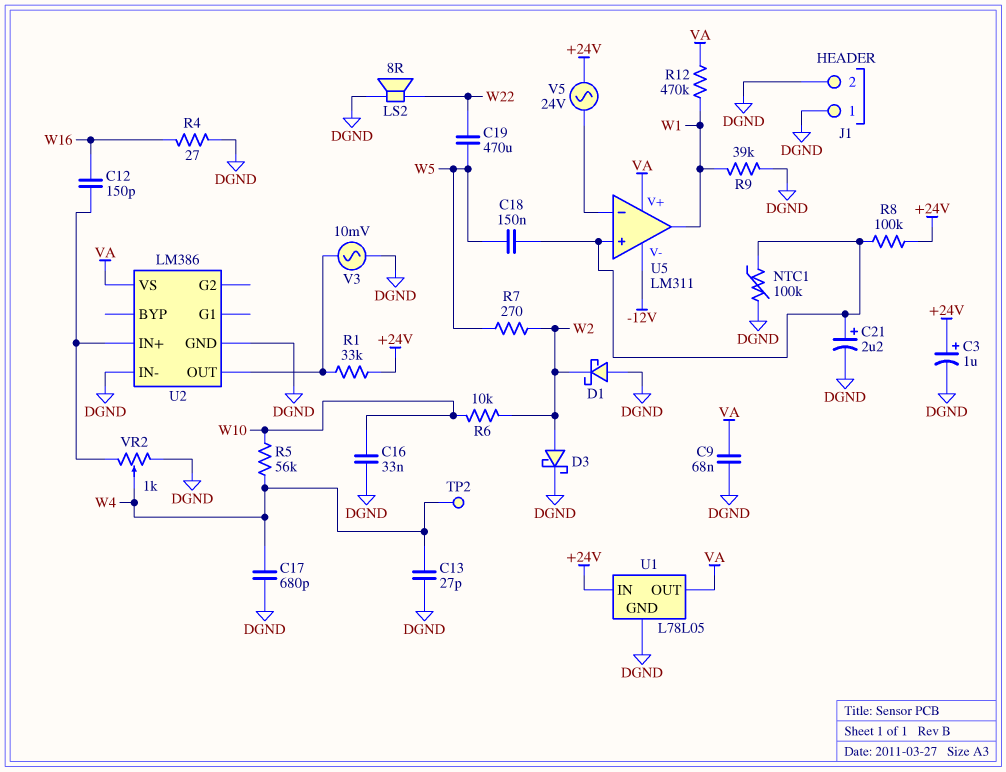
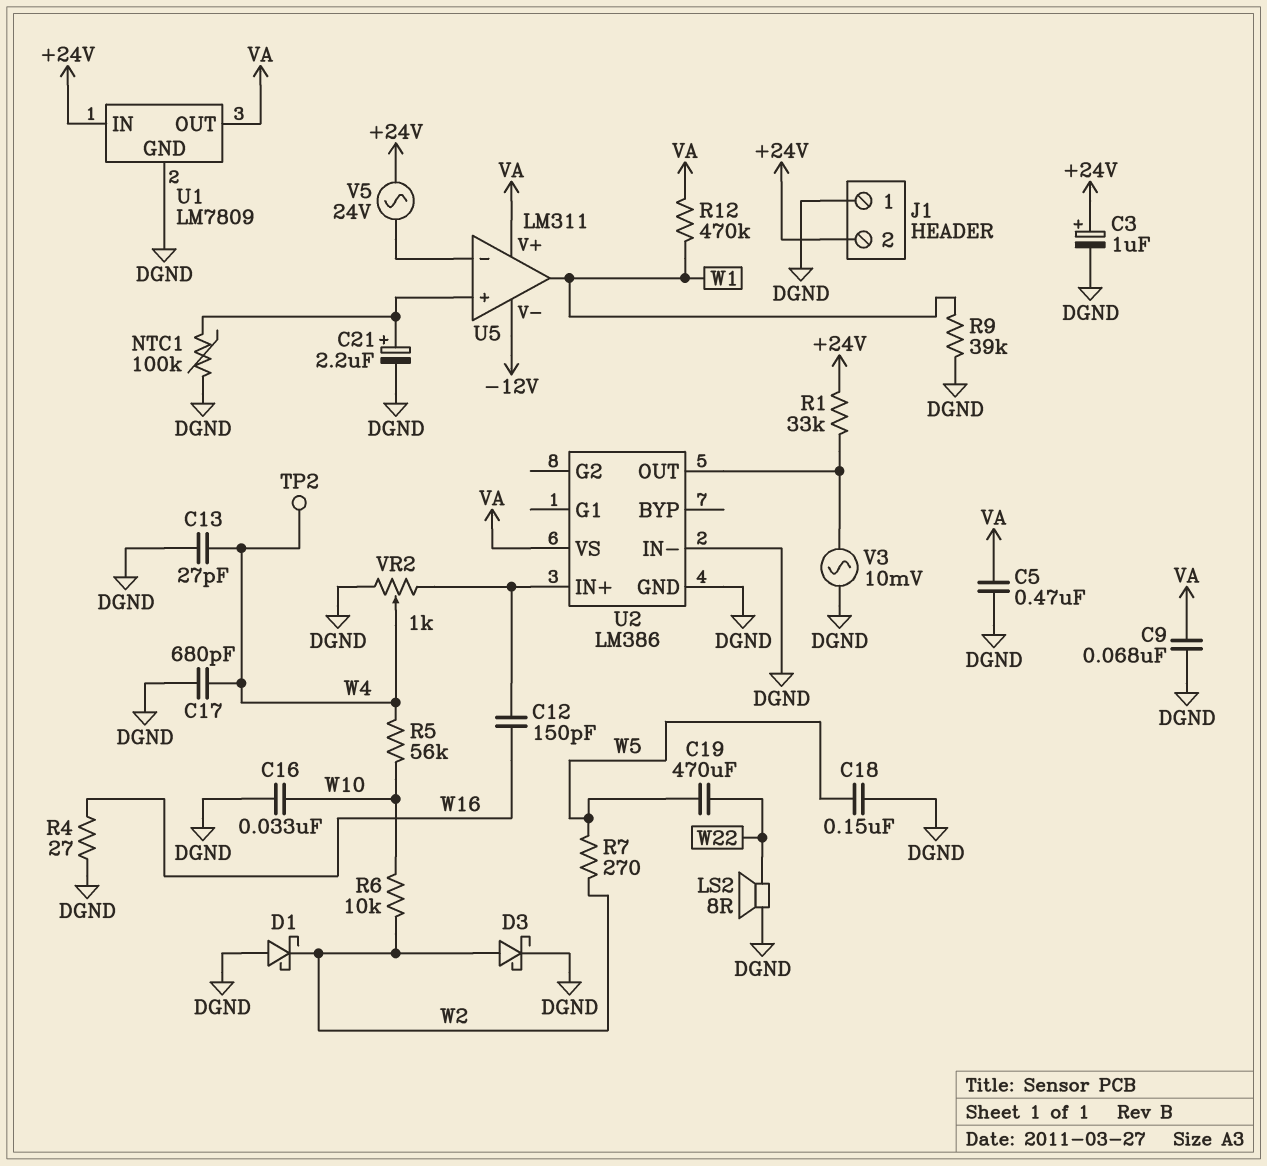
C5: none -> 470nF (DGND, VA)
C18: 150nF (U5/in+, W5) -> 150nF (DGND, W5)
J1 pin 2: DGND -> +24V
R8: 100k (+24V, U5/in+) -> none
U1: L78L05 -> LM7809

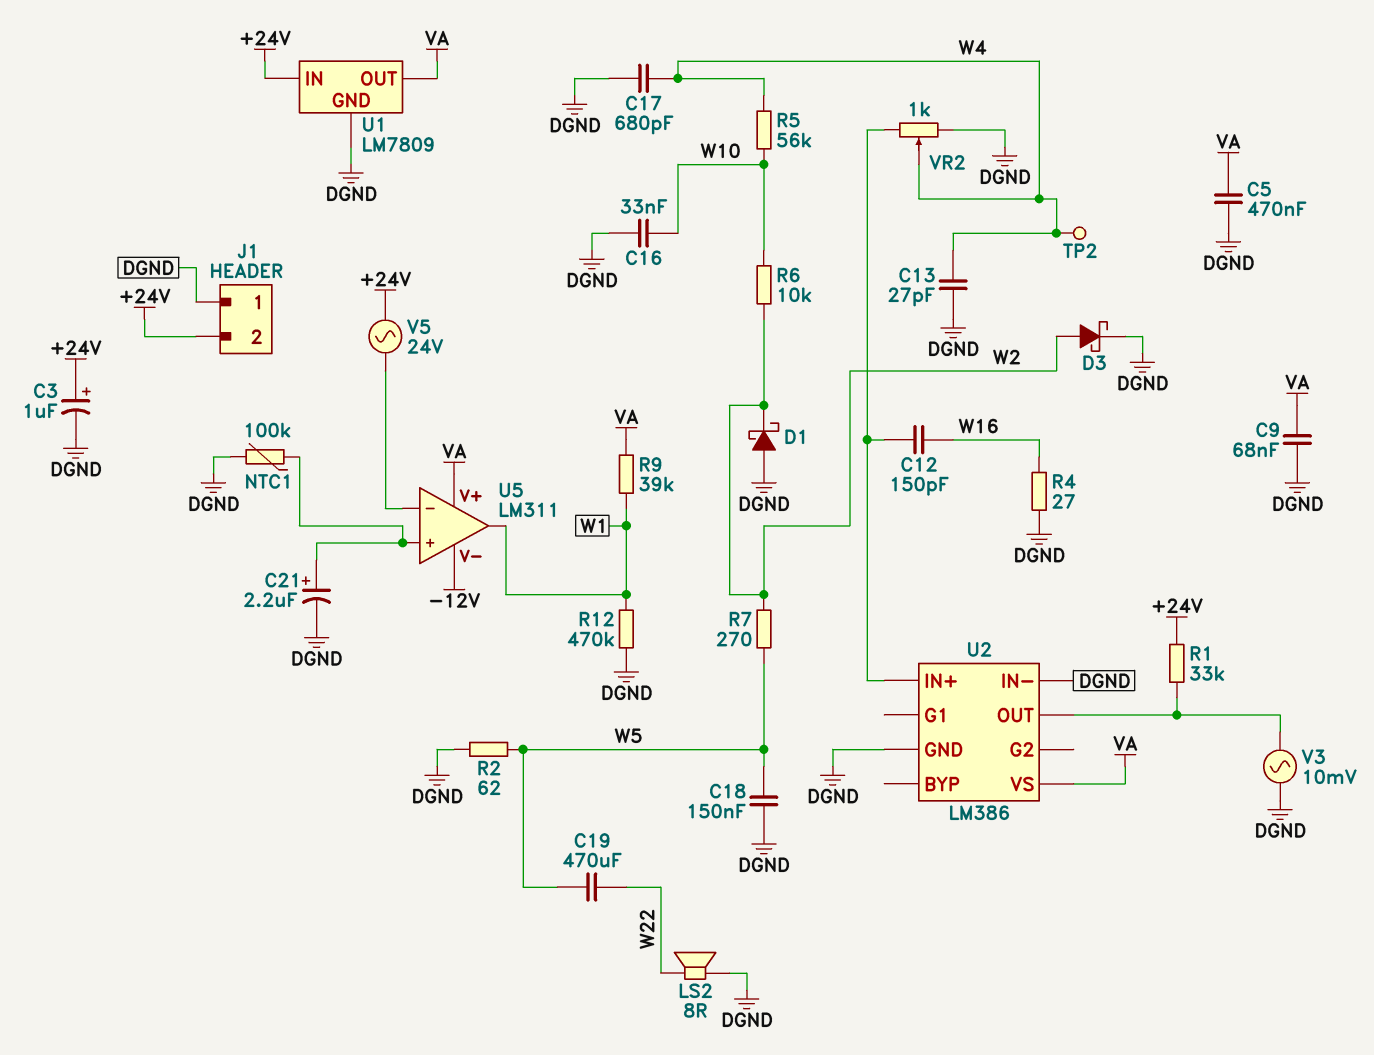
R2: none -> 62 (DGND, W5)
R9: 39k (DGND, W1) -> 39k (VA, W1)
R12: 470k (VA, W1) -> 470k (DGND, W1)

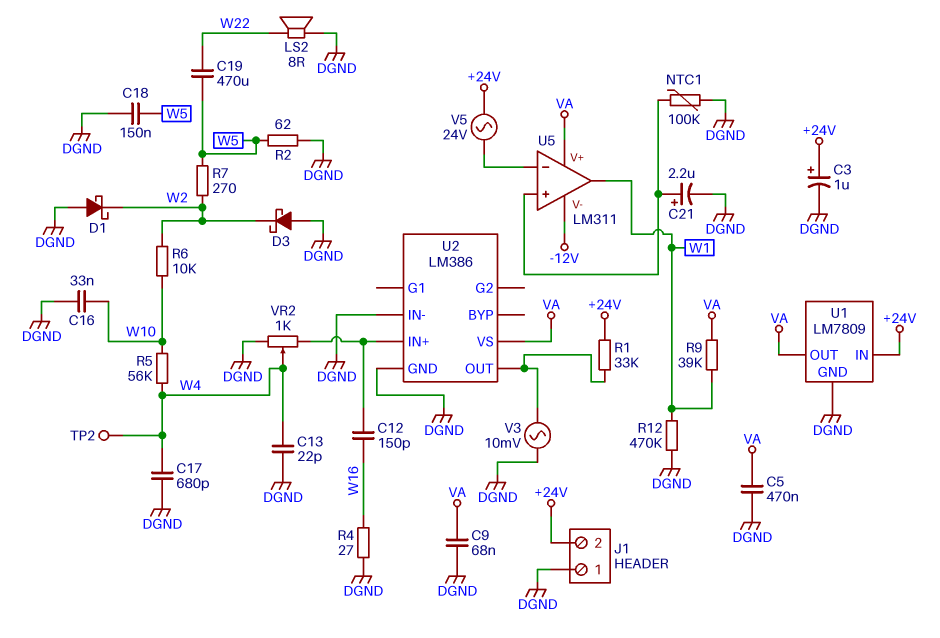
C13: 27pF (DGND, W4) -> 22pF (DGND, W4)
D3: schottky (A W2, K DGND) -> schottky (A DGND, K W2)

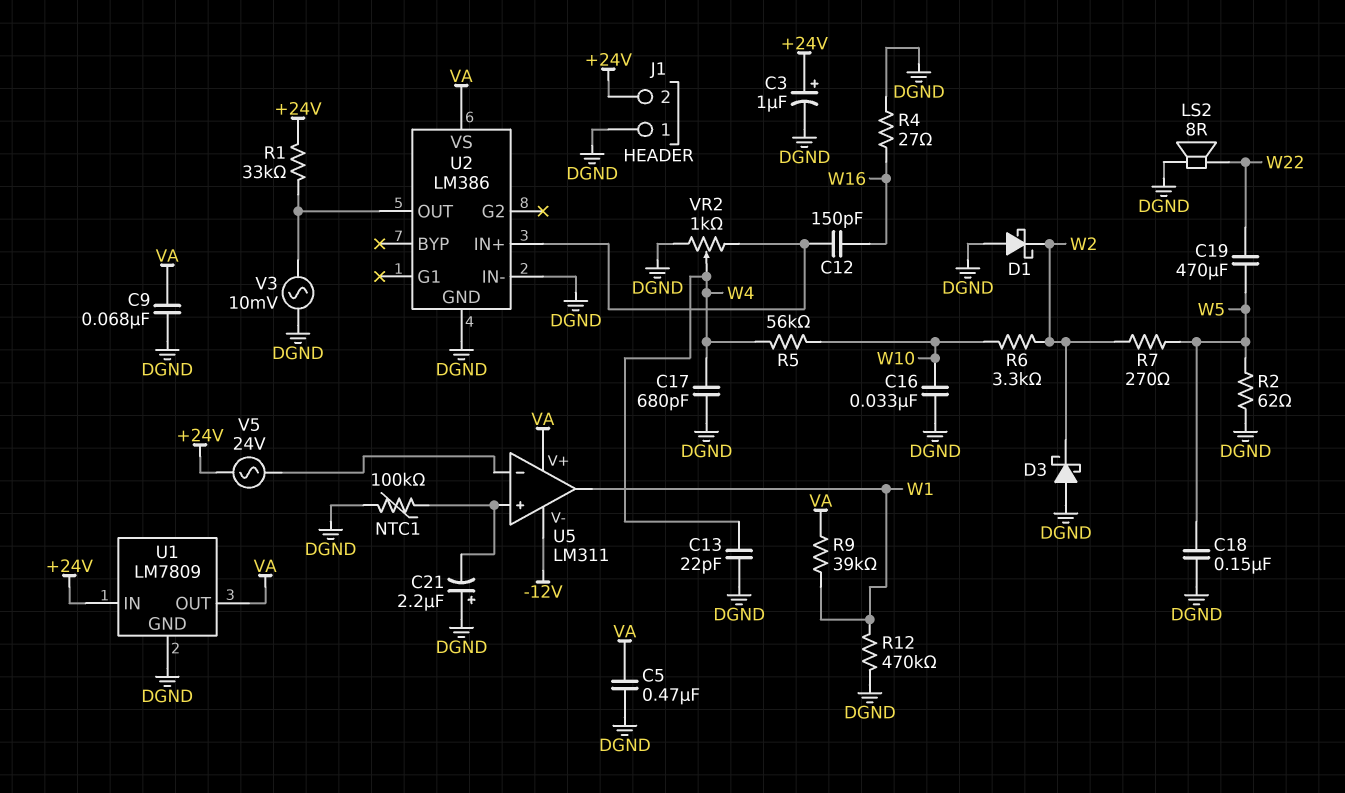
C21: 2.2uF (plus U5/in+, minus DGND) -> 2.2uF (plus DGND, minus U5/in+)
R6: 10k (W2, W10) -> 3.3k (W2, W10)
TP2: test point (W4) -> none

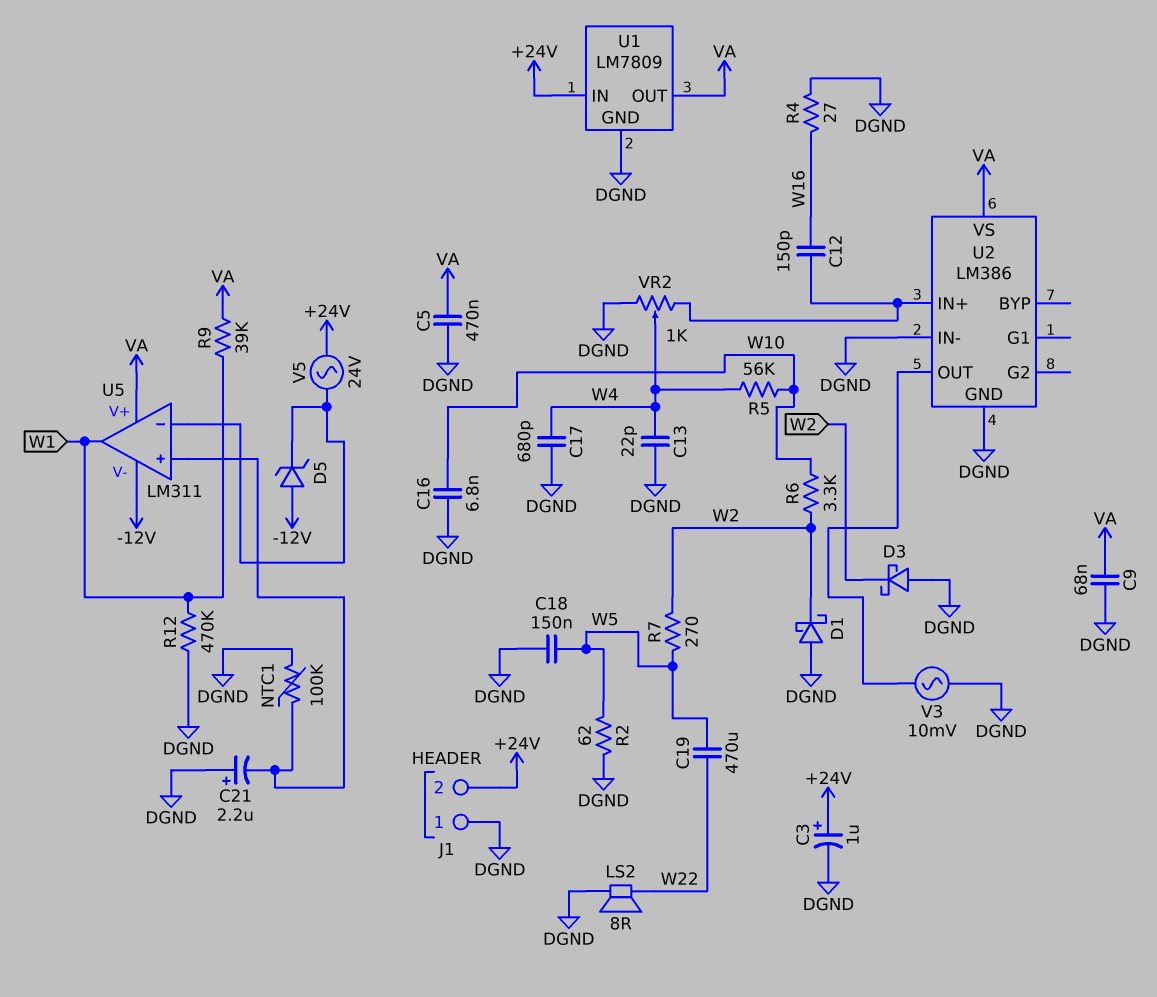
C16: 33nF (DGND, W10) -> 6.8nF (DGND, W10)
D5: none -> zener (A -12V, K U5/in-)
R1: 33k (+24V, U2/OUT) -> none

